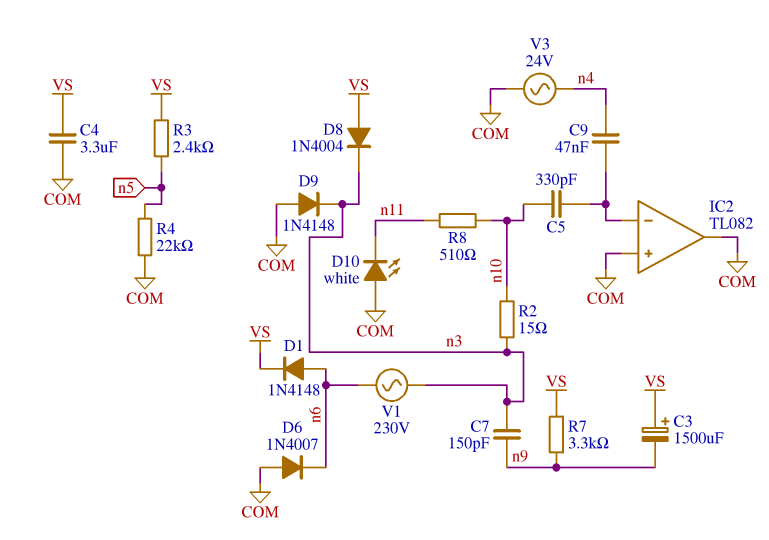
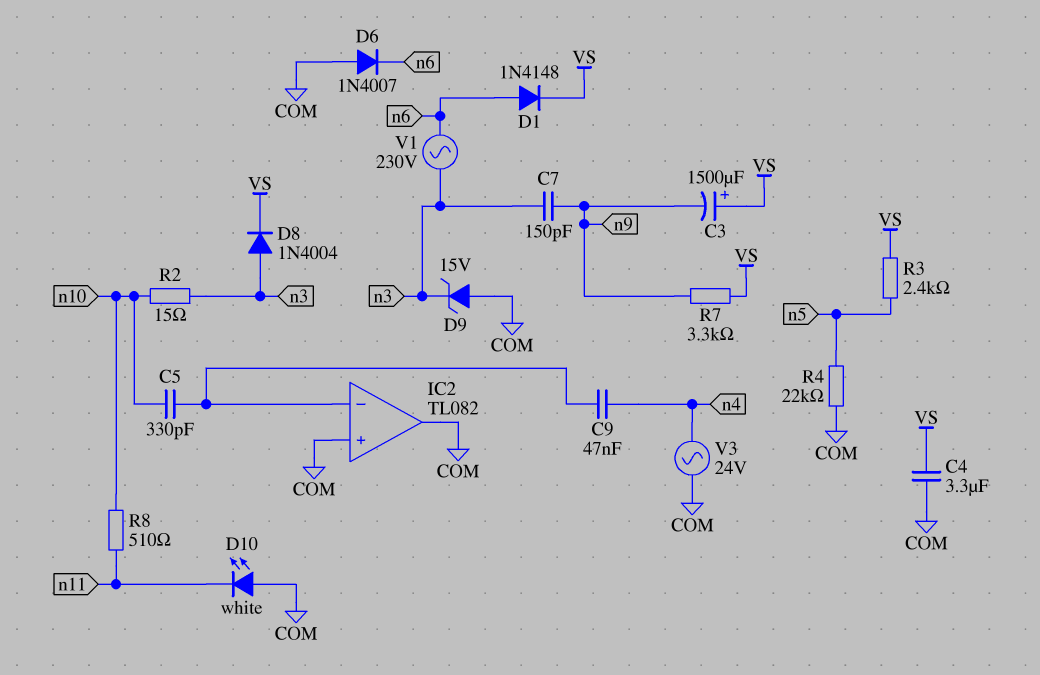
D8: diode 1N4004 (A VS, K n3) -> diode 1N4004 (A n3, K VS)
D9: diode 1N4148 (A COM, K n3) -> zener 15V (A COM, K n3)

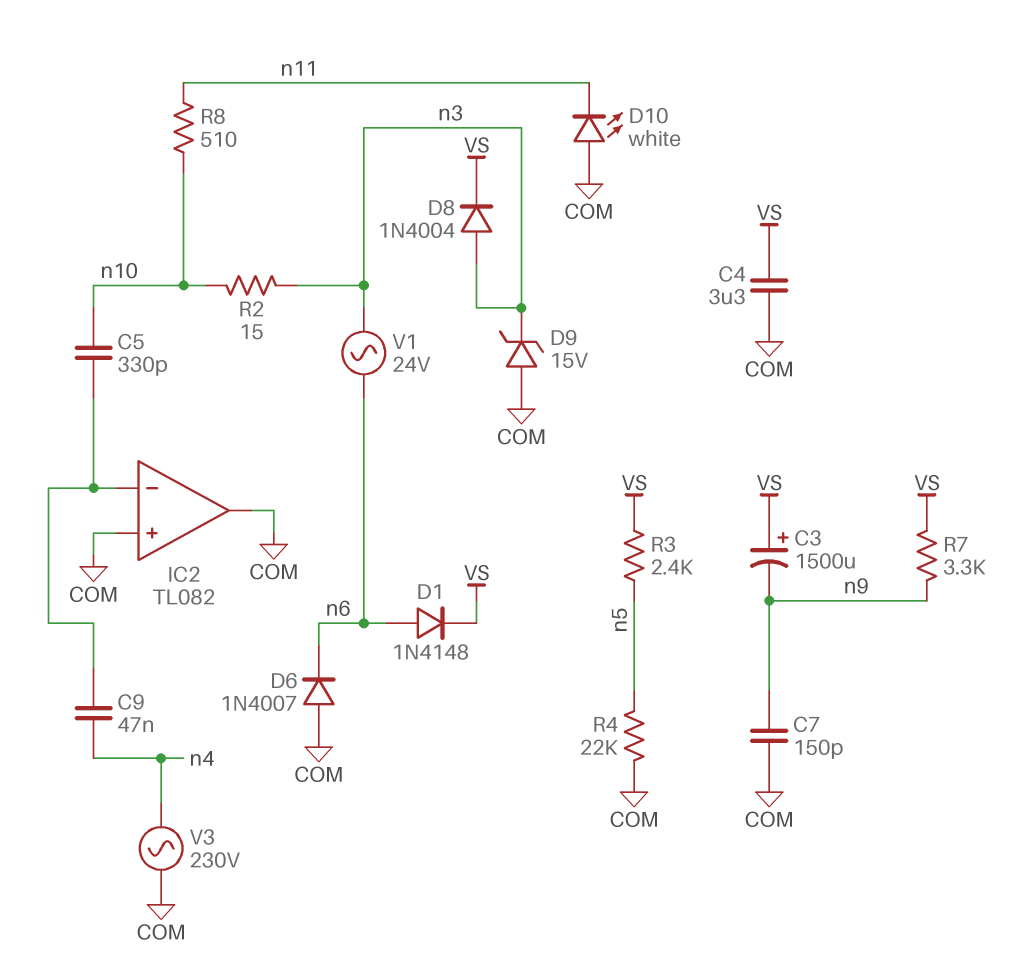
C7: 150pF (n3, n9) -> 150pF (COM, n9)
V1: AC 230V (n3, n6) -> AC 24V (n3, n6)
V3: AC 24V (COM, n4) -> AC 230V (COM, n4)

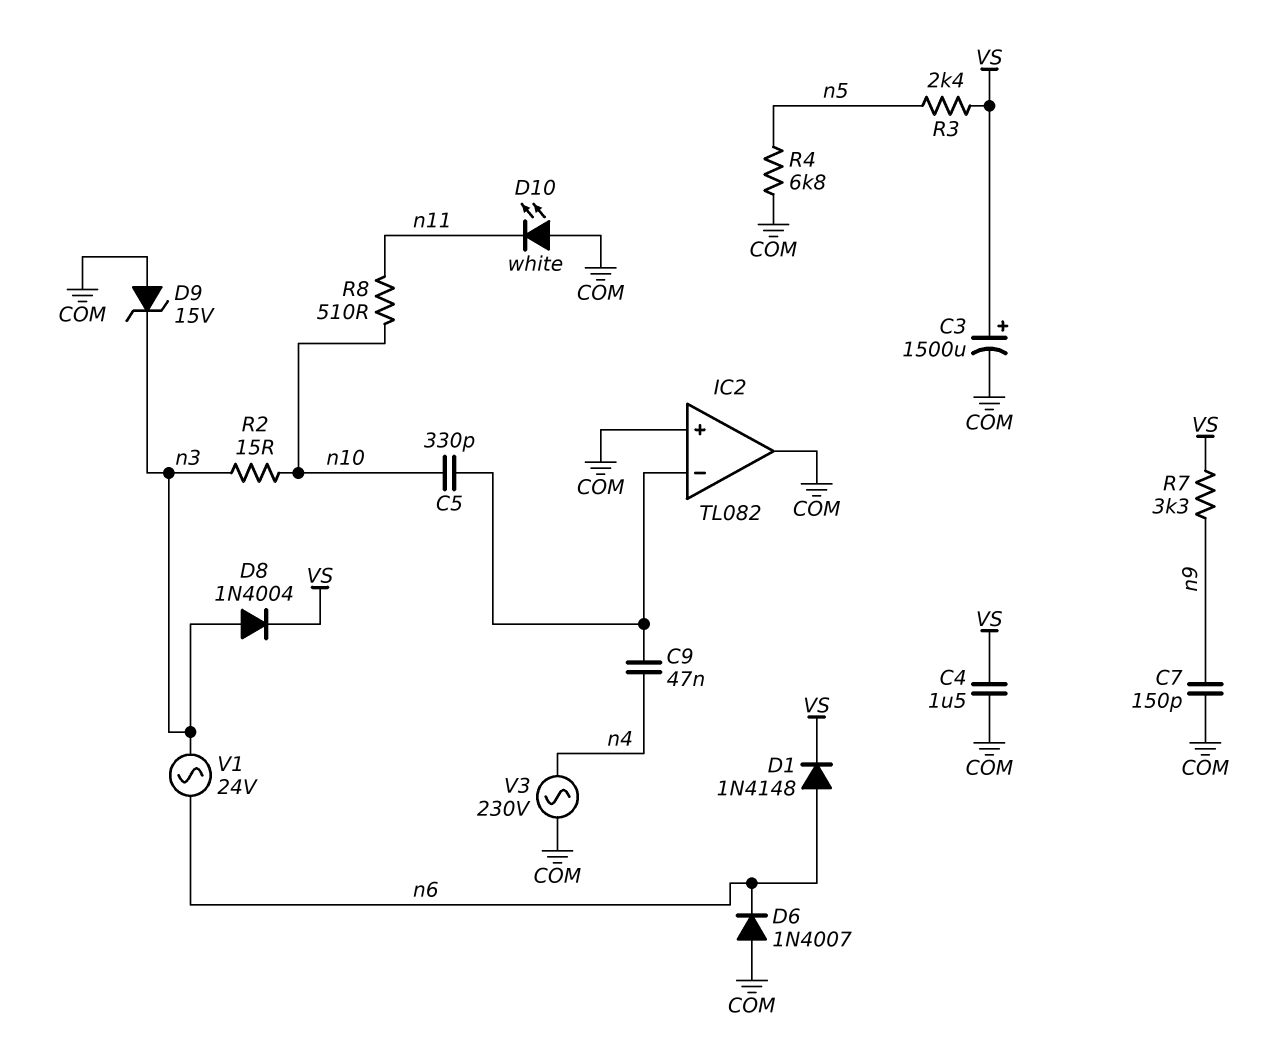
C3: 1500uF (plus VS, minus n9) -> 1500uF (plus VS, minus COM)
C4: 3.3uF (COM, VS) -> 1.5uF (COM, VS)
R4: 22k (COM, n5) -> 6.8k (COM, n5)

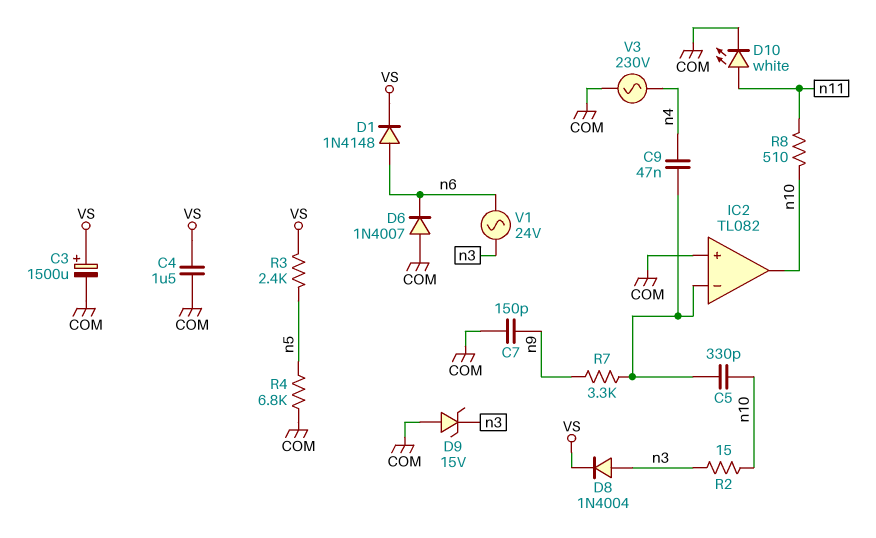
D10: LED white (A COM, K n11) -> LED white (A n11, K COM)
IC2 pin out: COM -> n10
R7: 3.3k (VS, n9) -> 3.3k (IC2/in-, n9)

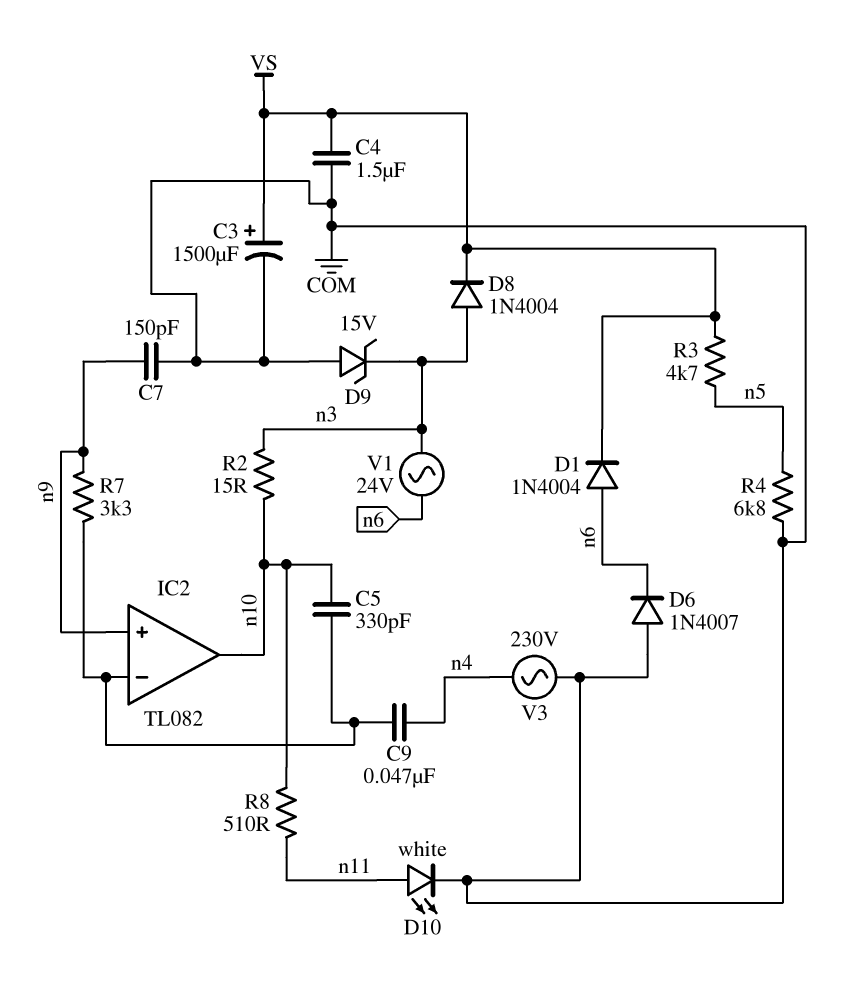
D1: diode 1N4148 (A n6, K VS) -> diode 1N4004 (A n6, K VS)
IC2 pin in+: COM -> n9
R3: 2.4k (VS, n5) -> 4.7k (VS, n5)

